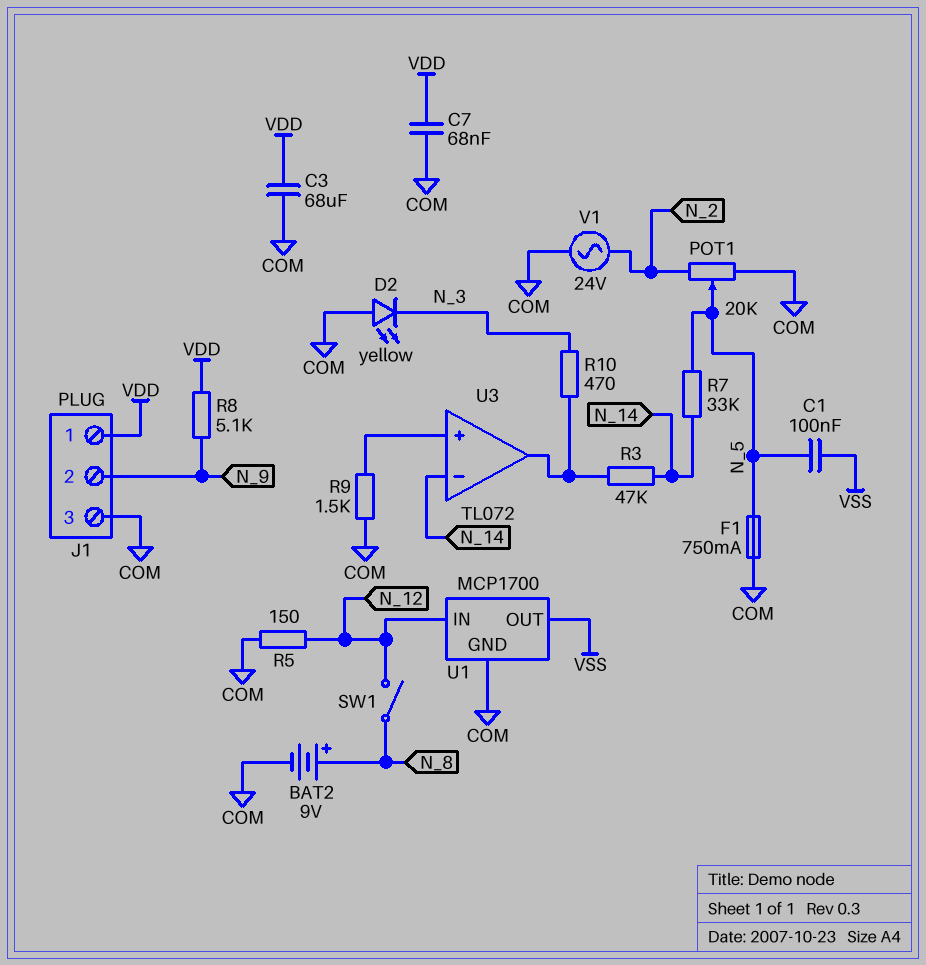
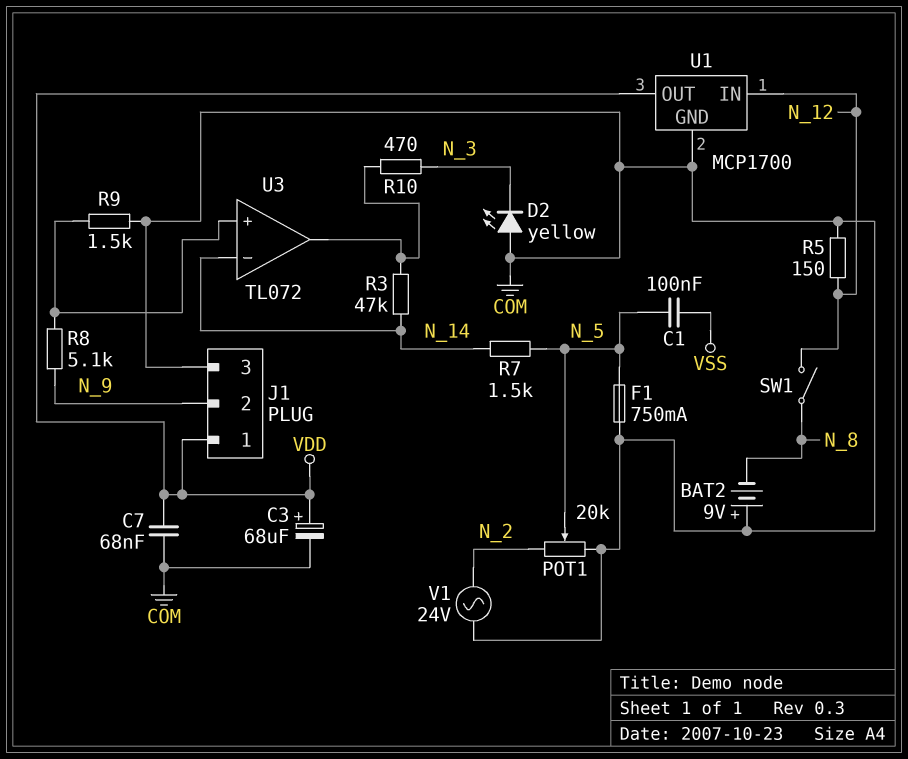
BAT2: 9V (plus N_8, minus COM) -> 9V (plus COM, minus N_8)
C3: 68uF (COM, VDD) -> 68uF (plus VDD, minus COM)
R7: 33k (N_5, N_14) -> 1.5k (N_5, N_14)
R8: 5.1k (N_9, VDD) -> 5.1k (N_9, U3/in+)
U1 pin OUT: VSS -> VDD

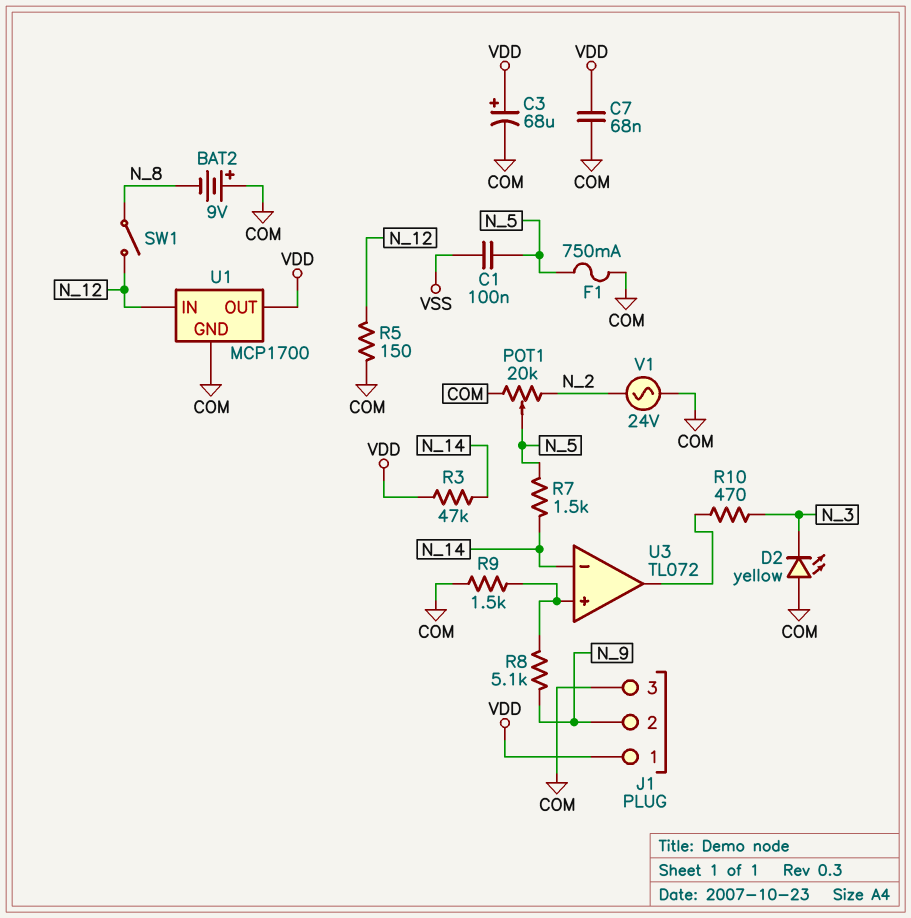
R3: 47k (N_14, U3/out) -> 47k (N_14, VDD)

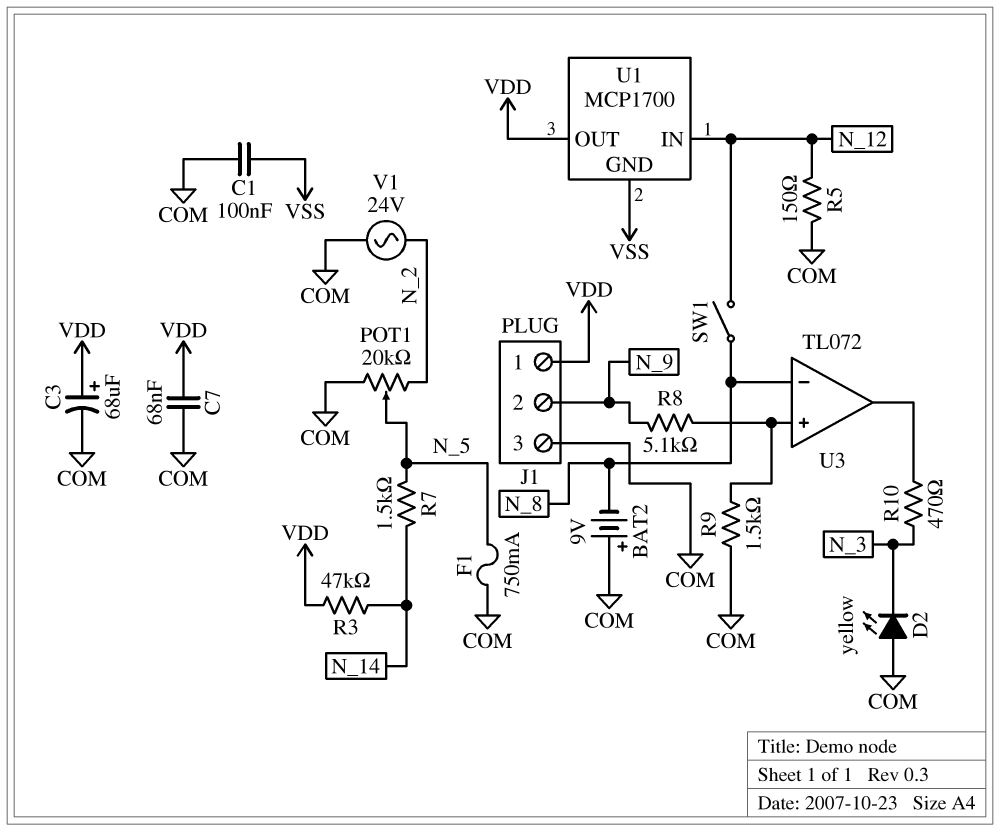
C1: 100nF (N_5, VSS) -> 100nF (COM, VSS)
U1 pin GND: COM -> VSS
U3 pin in-: N_14 -> N_8

